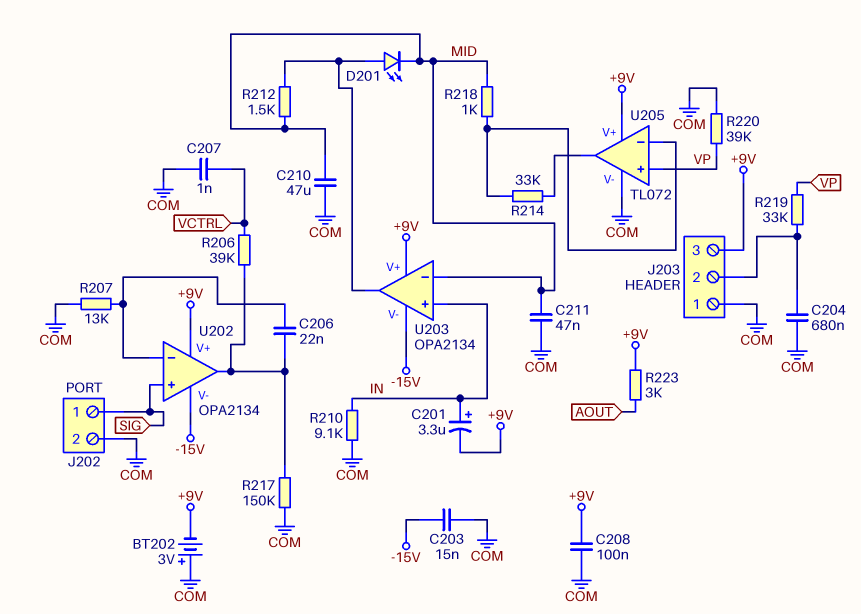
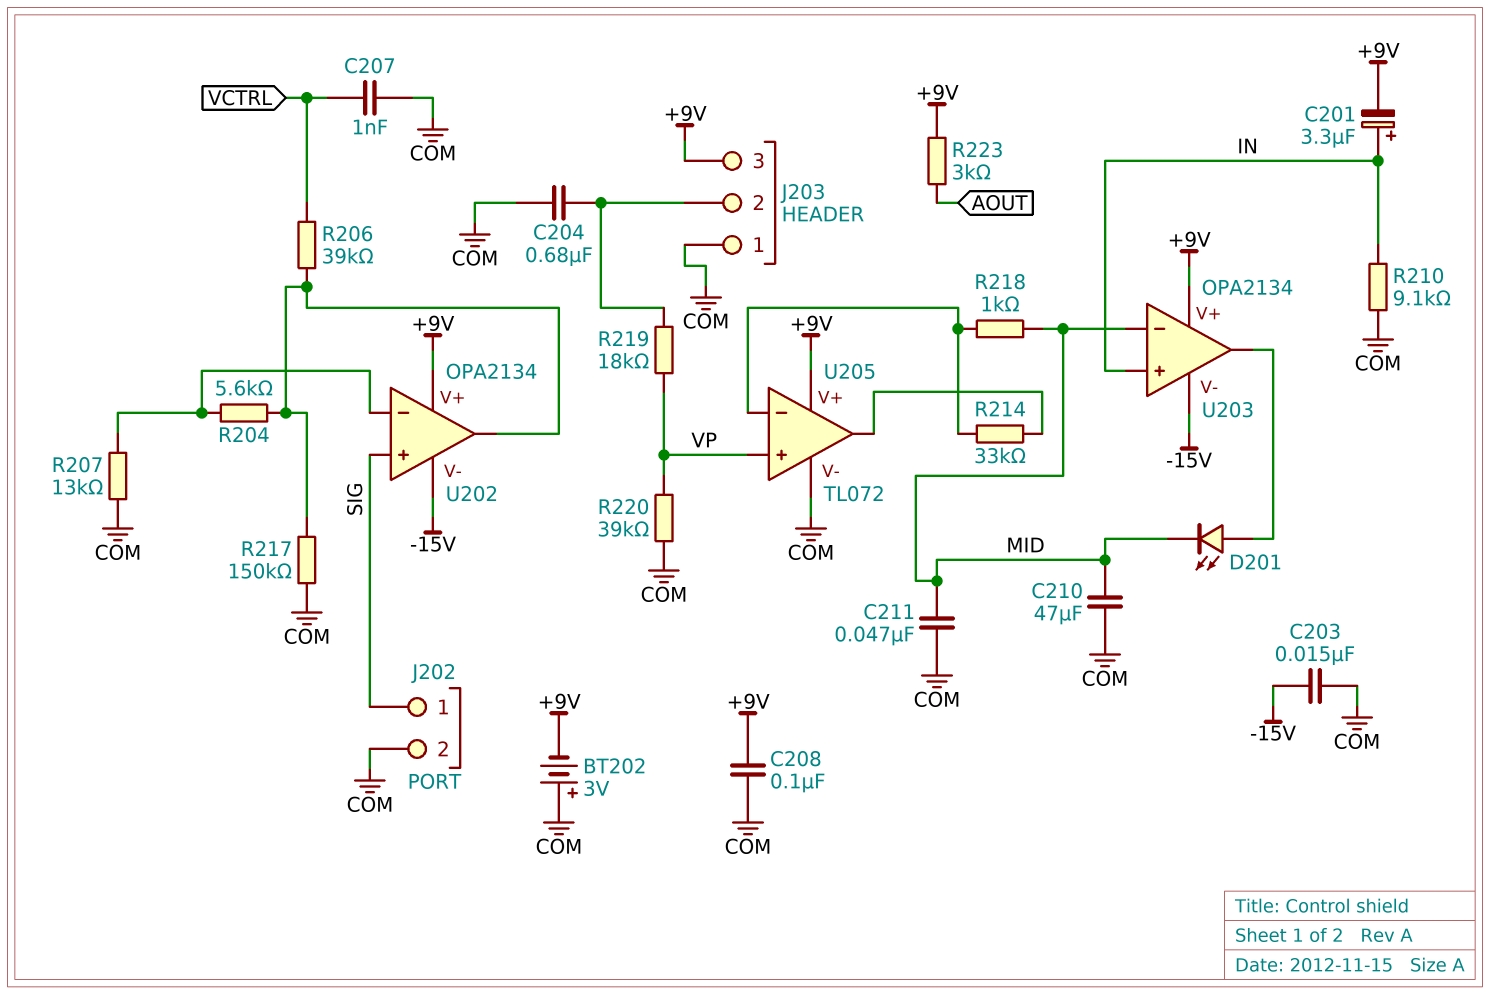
C206: 22nF (U202/in-, U202/out) -> none
R204: none -> 5.6k (U202/in-, U202/out)
R212: 1.5k (MID, U203/out) -> none
R219: 33k (J203/2, VP) -> 18k (J203/2, VP)

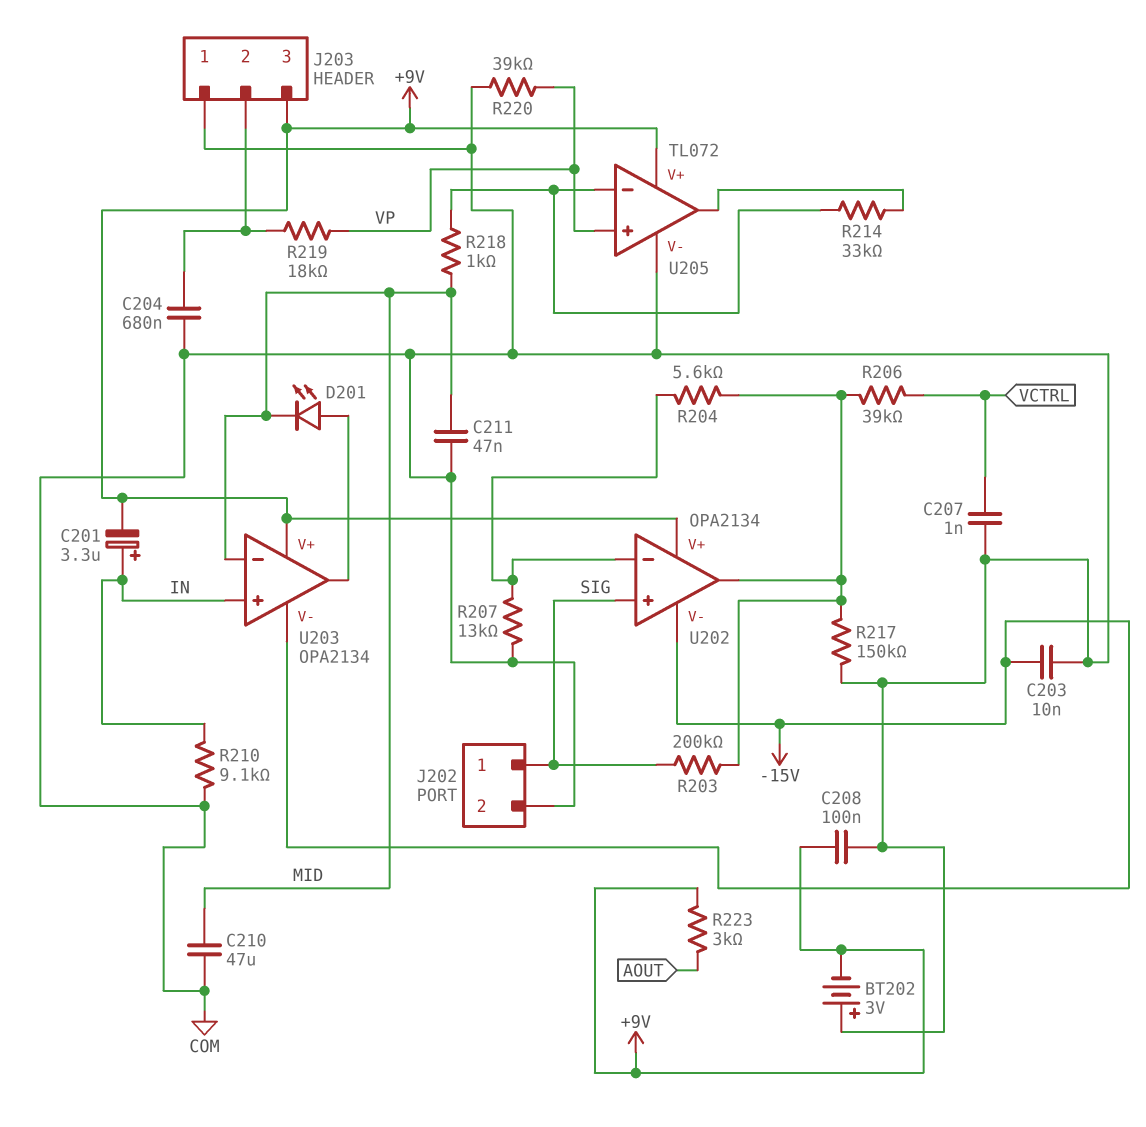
C203: 15nF (-15V, COM) -> 10nF (-15V, COM)
R203: none -> 200k (SIG, U202/out)

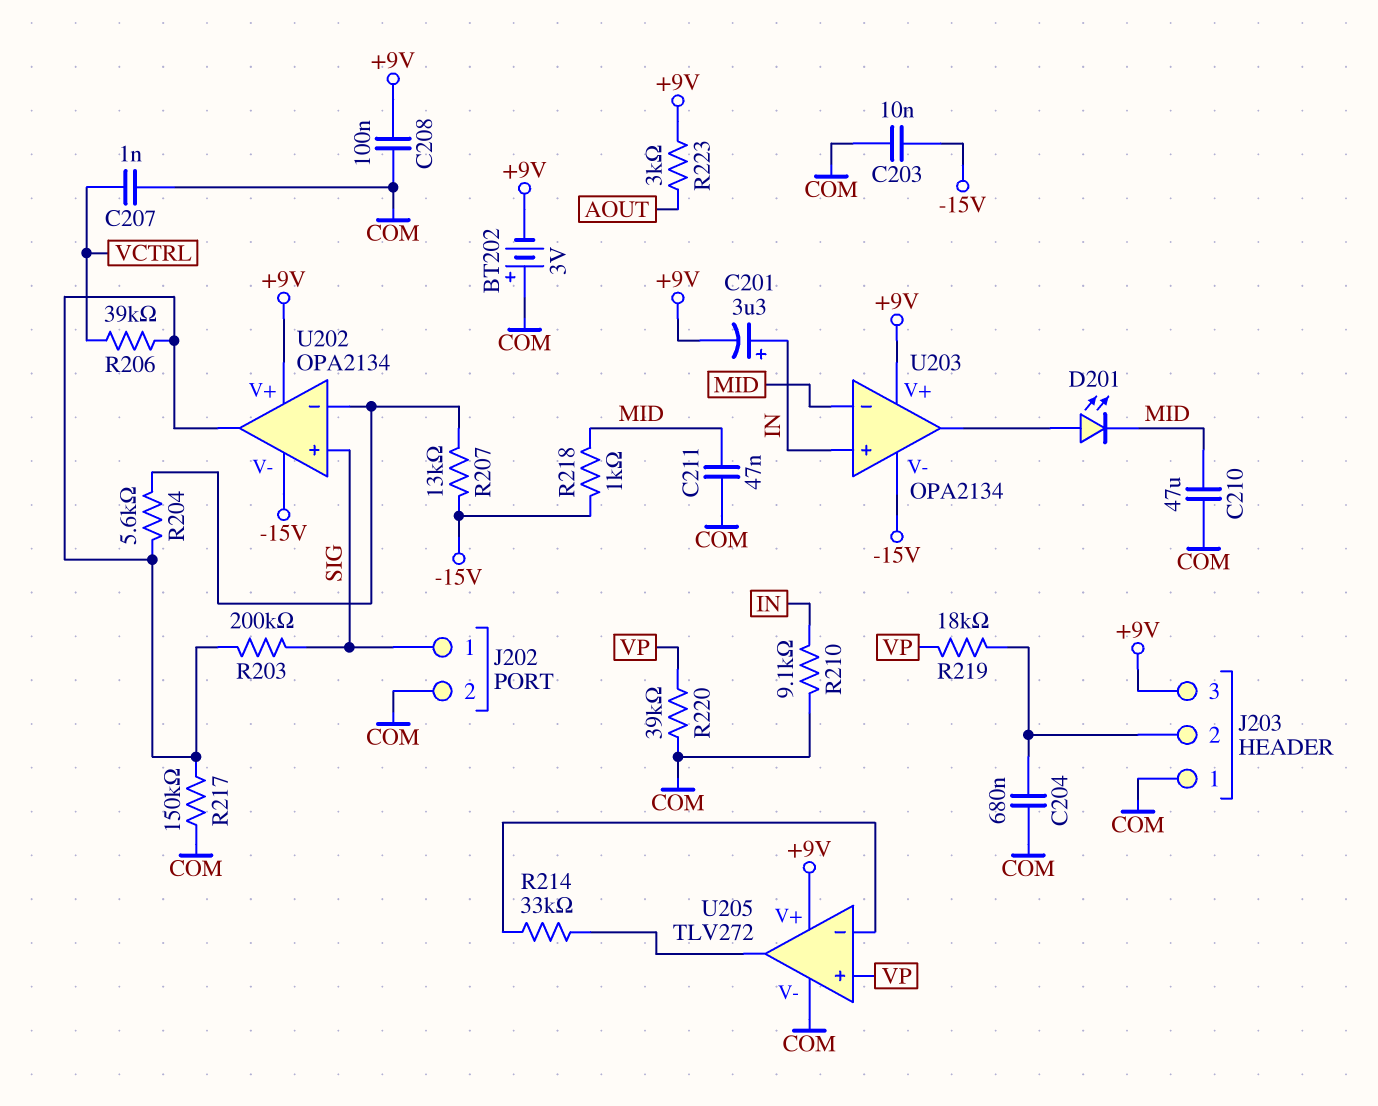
R207: 13k (COM, U202/in-) -> 13k (-15V, U202/in-)
R218: 1k (MID, U205/in-) -> 1k (-15V, MID)
U205: TL072 -> TLV272

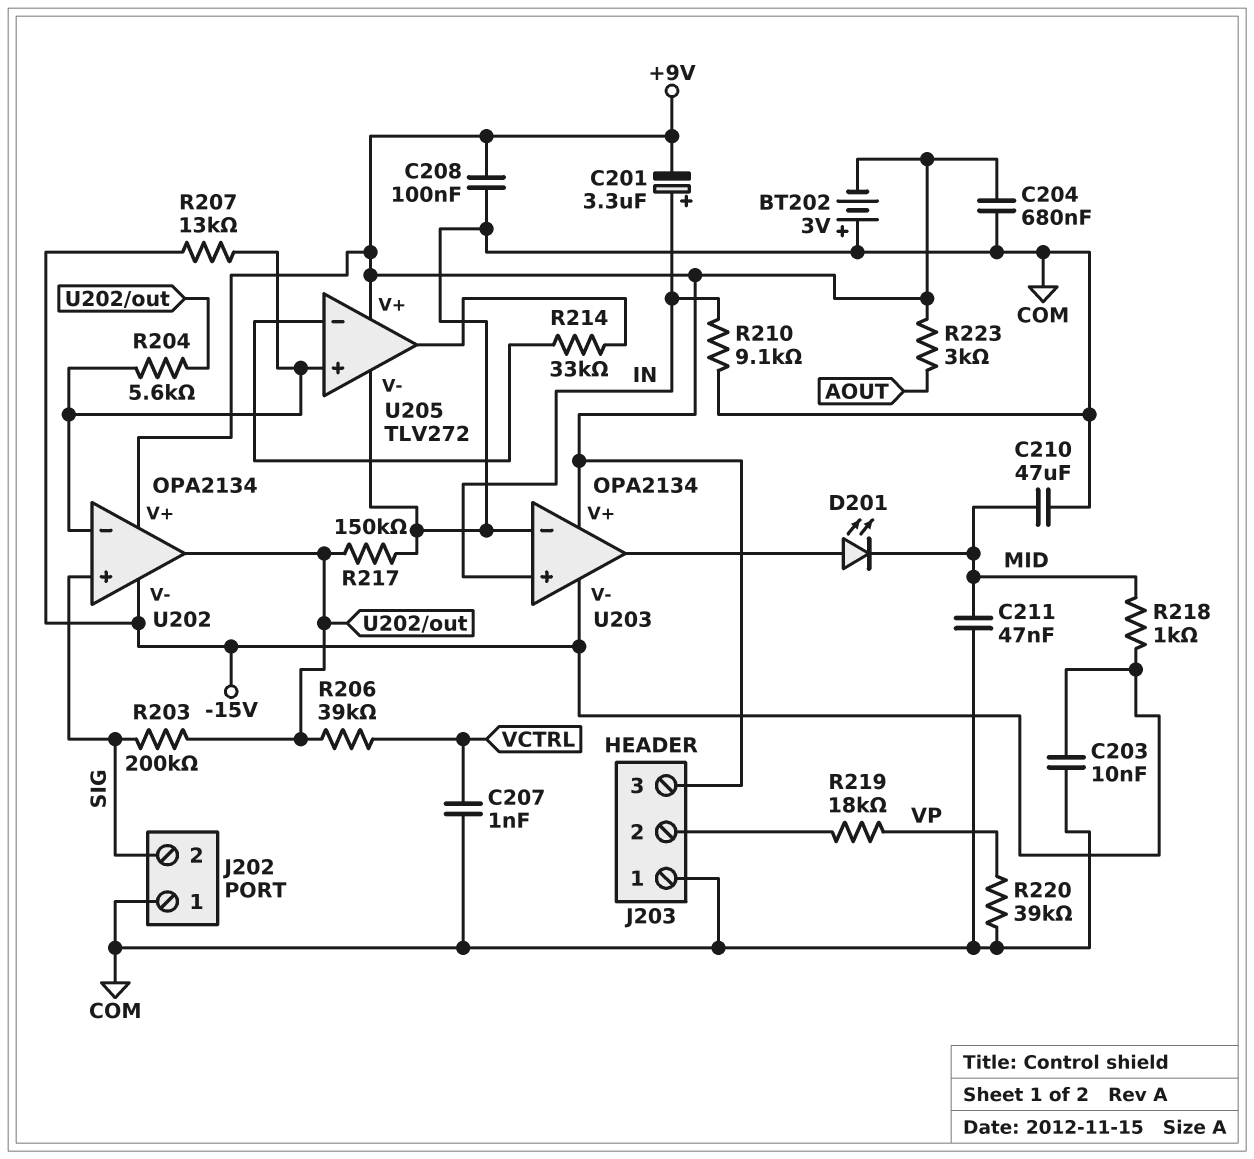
C204: 680nF (COM, J203/2) -> 680nF (+9V, COM)
J202 pin 1: SIG -> COM
J202 pin 2: COM -> SIG
U203 pin in-: MID -> COM
U205 pin in+: VP -> U202/in-

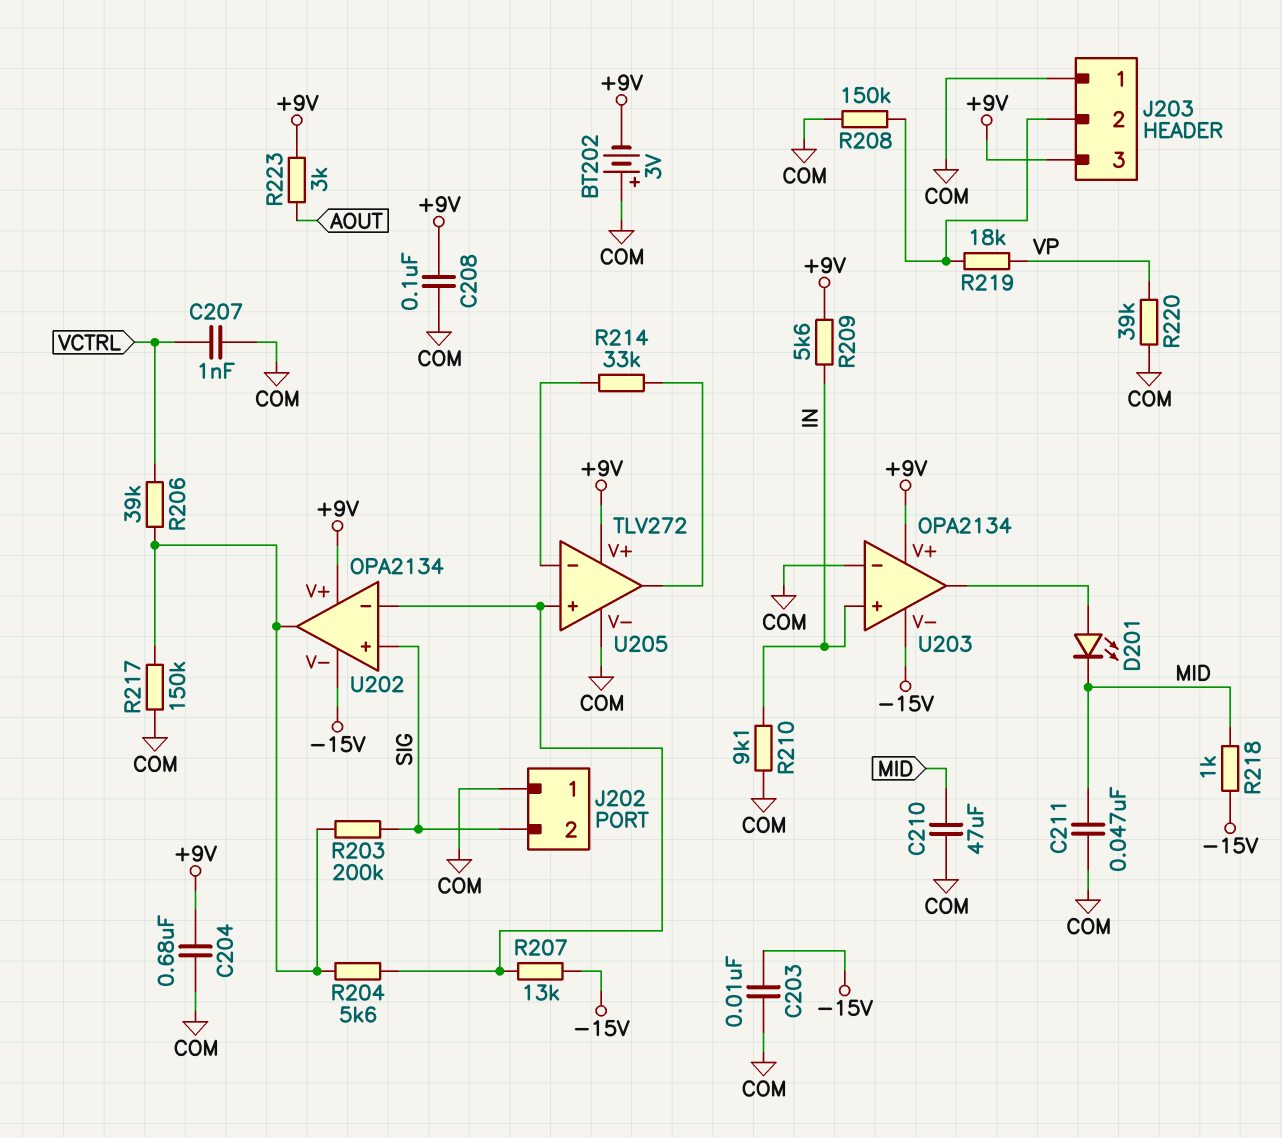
C201: 3.3uF (plus IN, minus +9V) -> none
R208: none -> 150k (COM, J203/2)
R209: none -> 5.6k (+9V, IN)

